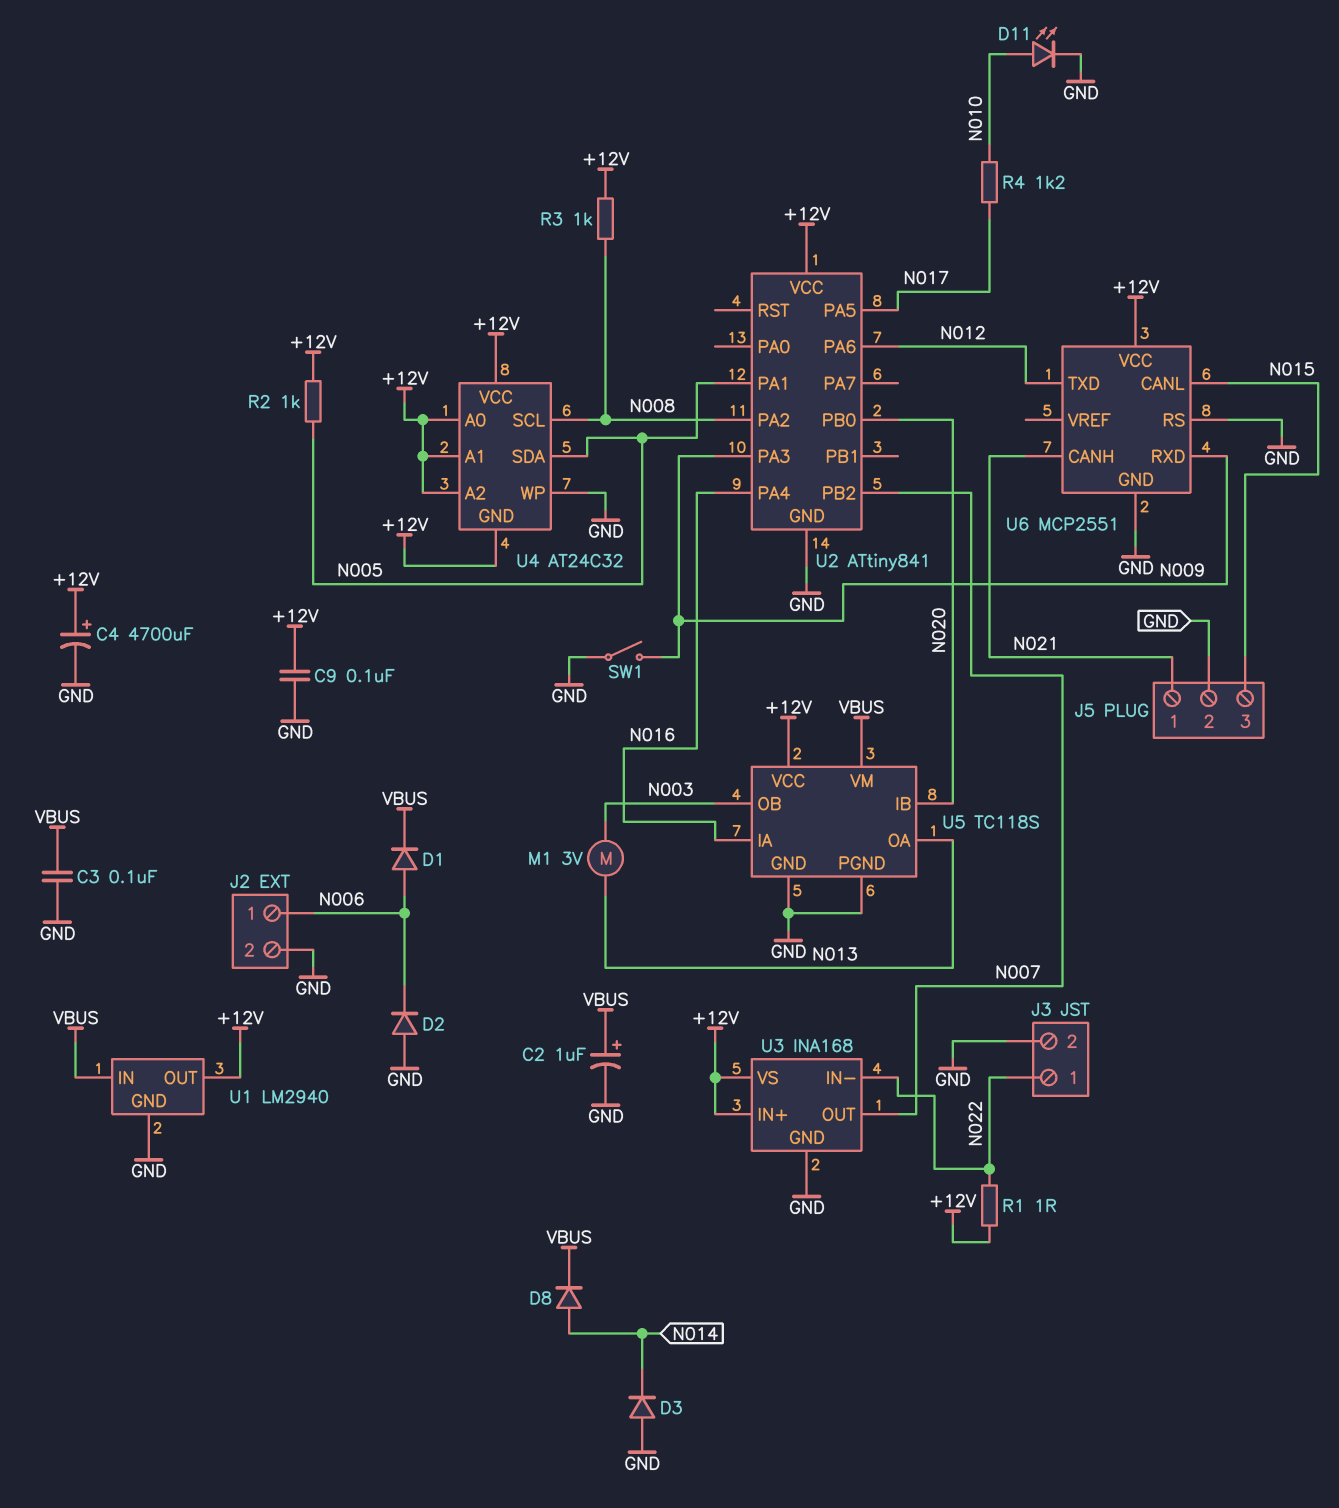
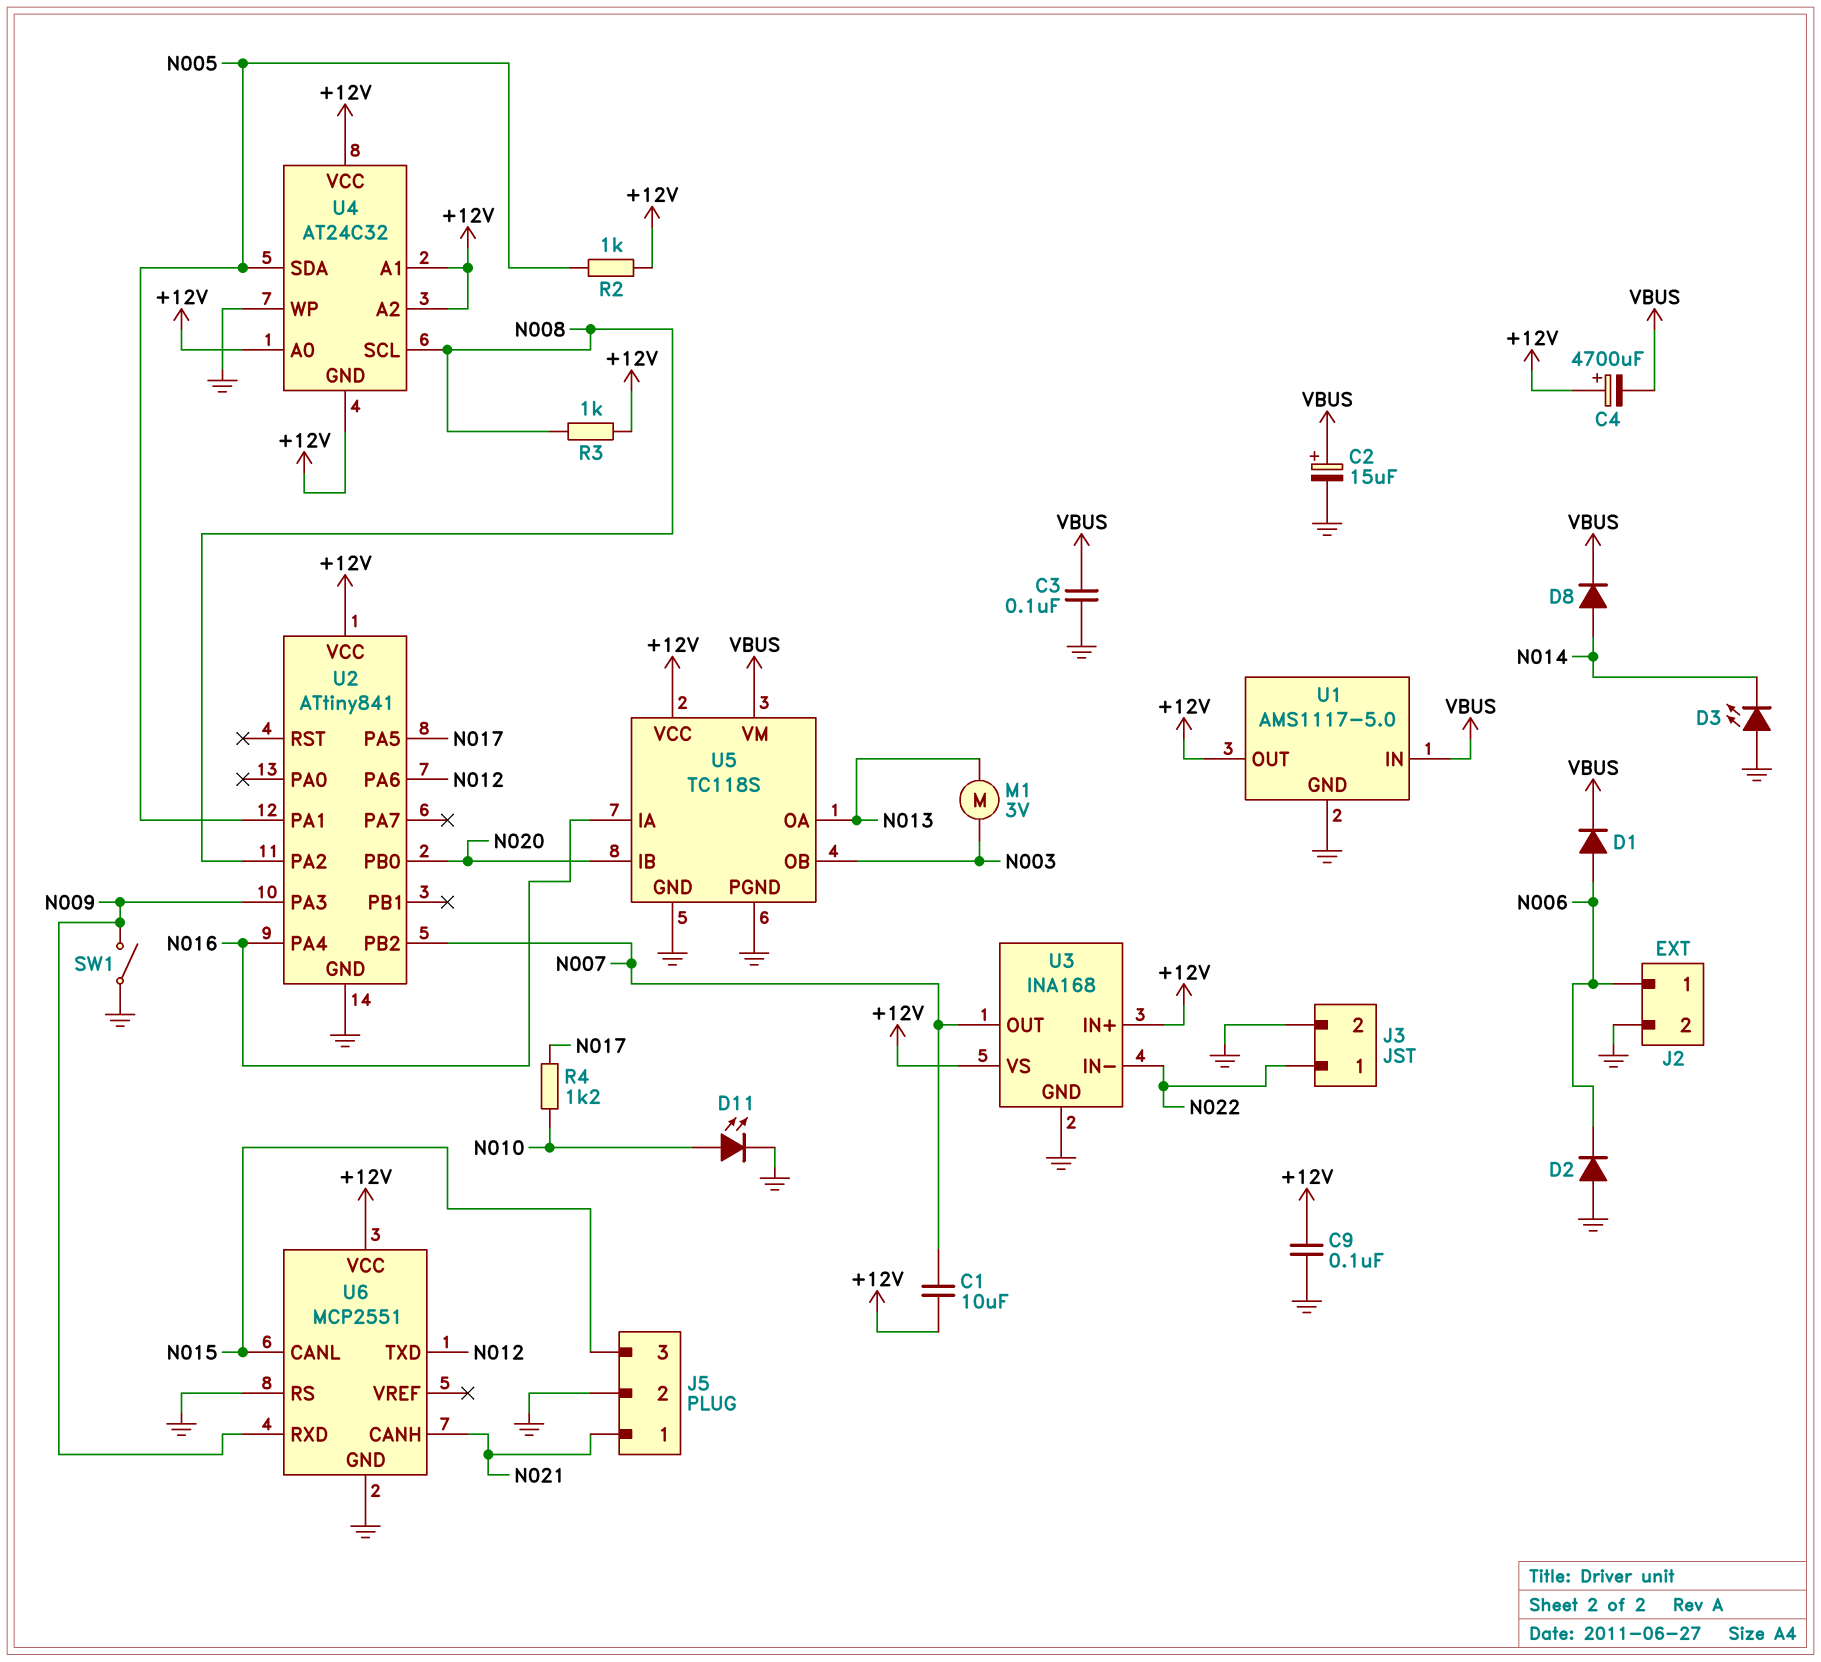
C1: none -> 10uF (+12V, N007)
C2: 1uF (plus VBUS, minus GND) -> 15uF (plus VBUS, minus GND)
C4: 4700uF (plus +12V, minus GND) -> 4700uF (plus +12V, minus VBUS)
D3: diode (A GND, K N014) -> LED (A GND, K N014)
R1: 1 (+12V, N022) -> none
U1: LM2940 -> AMS1117-5.0

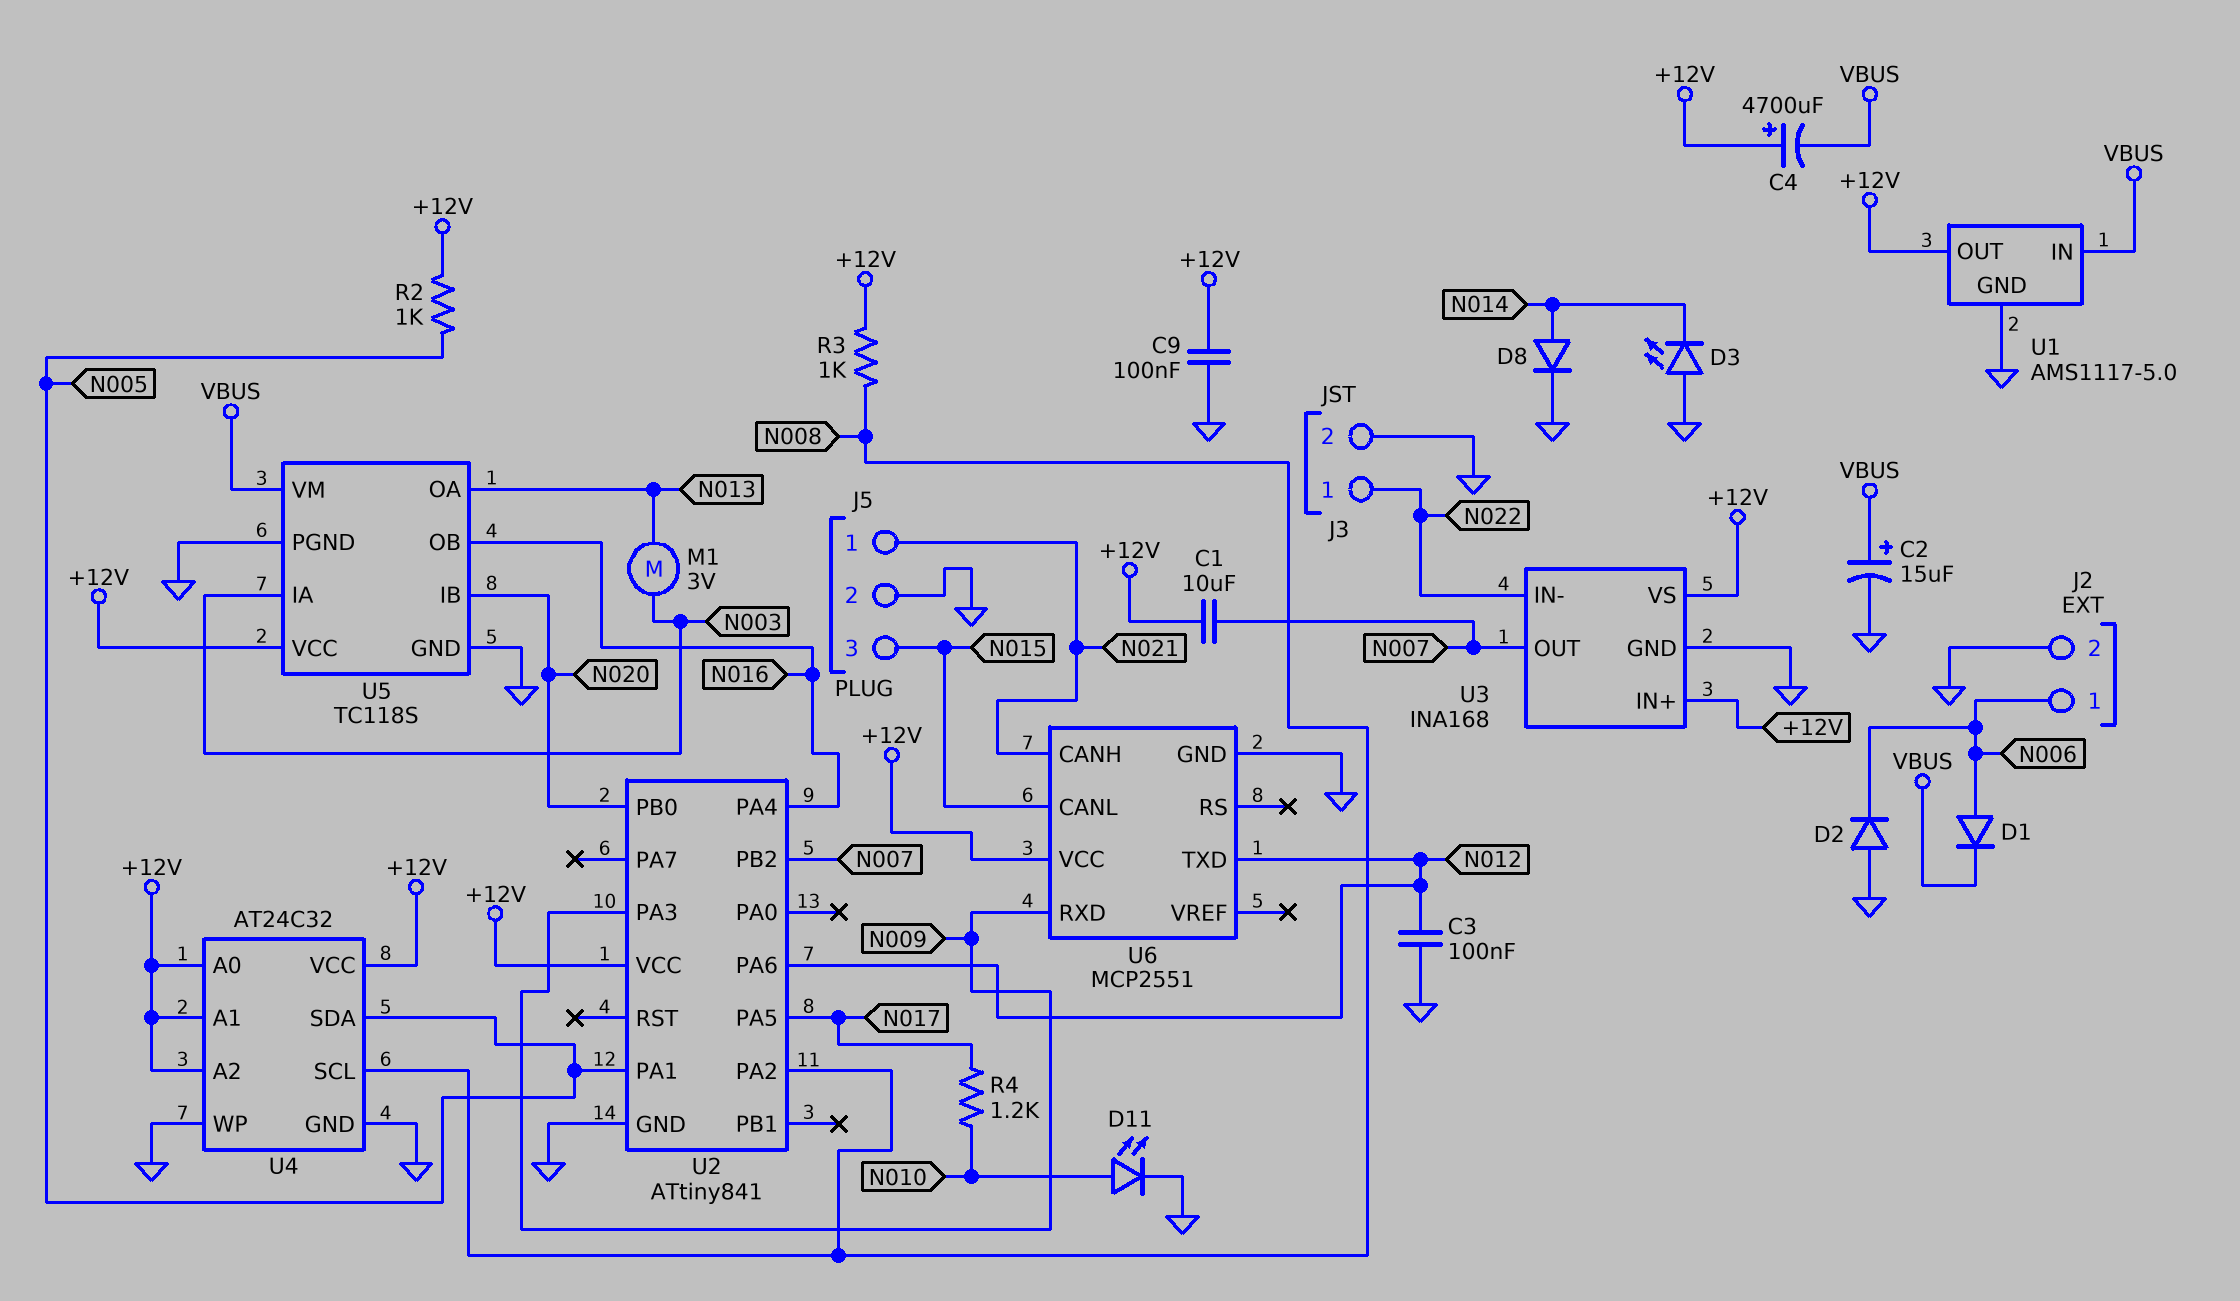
C3: 100nF (GND, VBUS) -> 100nF (GND, N012)
D8: diode (A N014, K VBUS) -> diode (A N014, K GND)
SW1: switch (GND, N009) -> none
U4 pin GND: +12V -> GND
U5 pin IA: N016 -> N003
U5 pin OB: N003 -> N016
U6 pin RS: GND -> none

